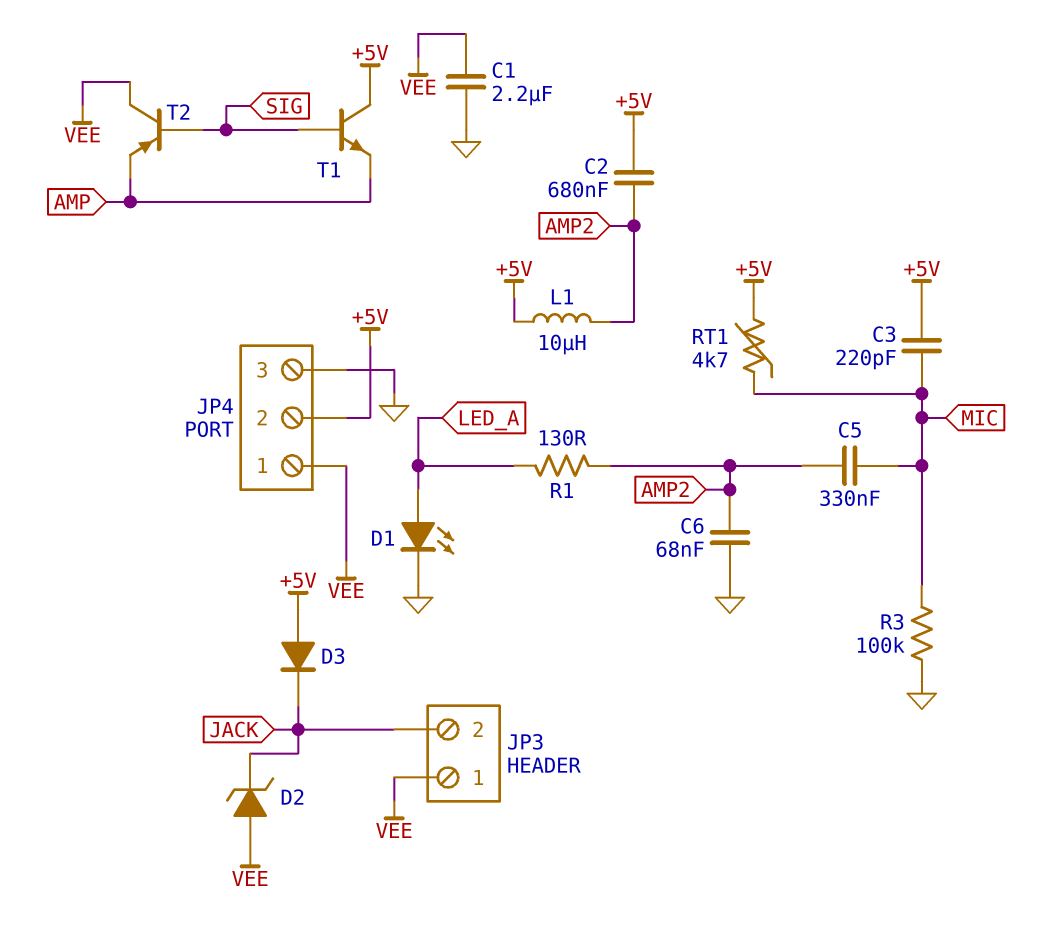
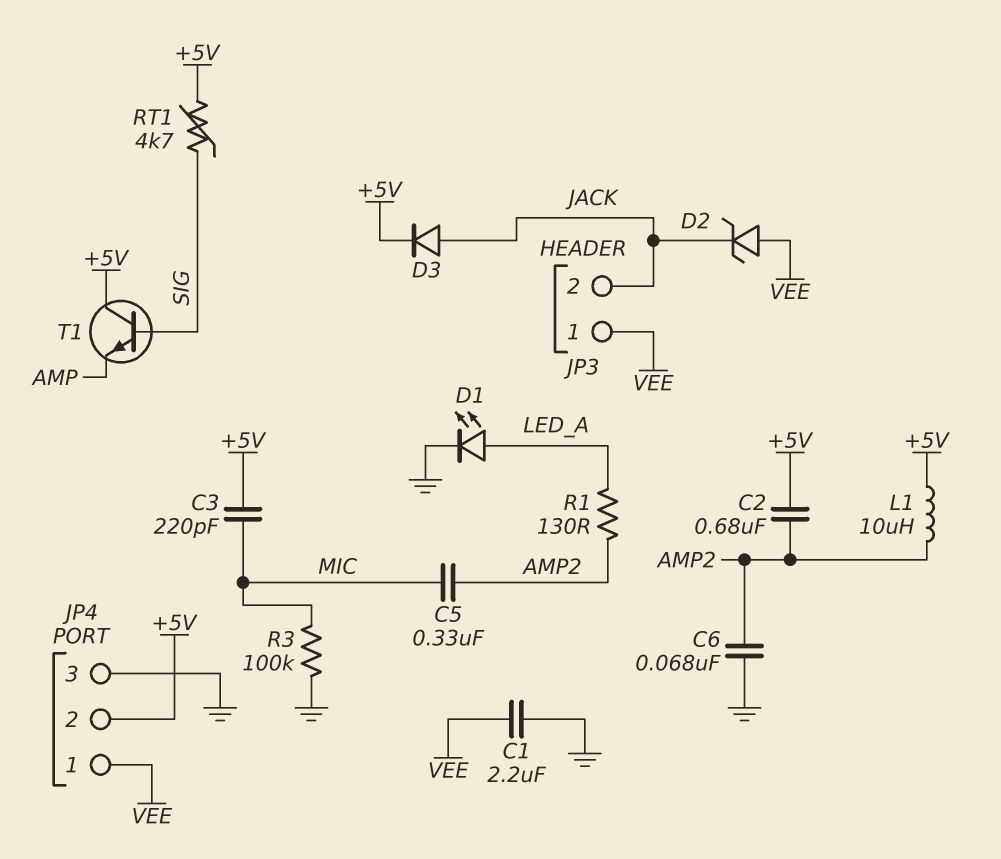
D3: diode (A +5V, K JACK) -> diode (A JACK, K +5V)
RT1: 4.7k (+5V, MIC) -> 4.7k (+5V, SIG)
T2: PNP (B SIG, C VEE, E AMP) -> none

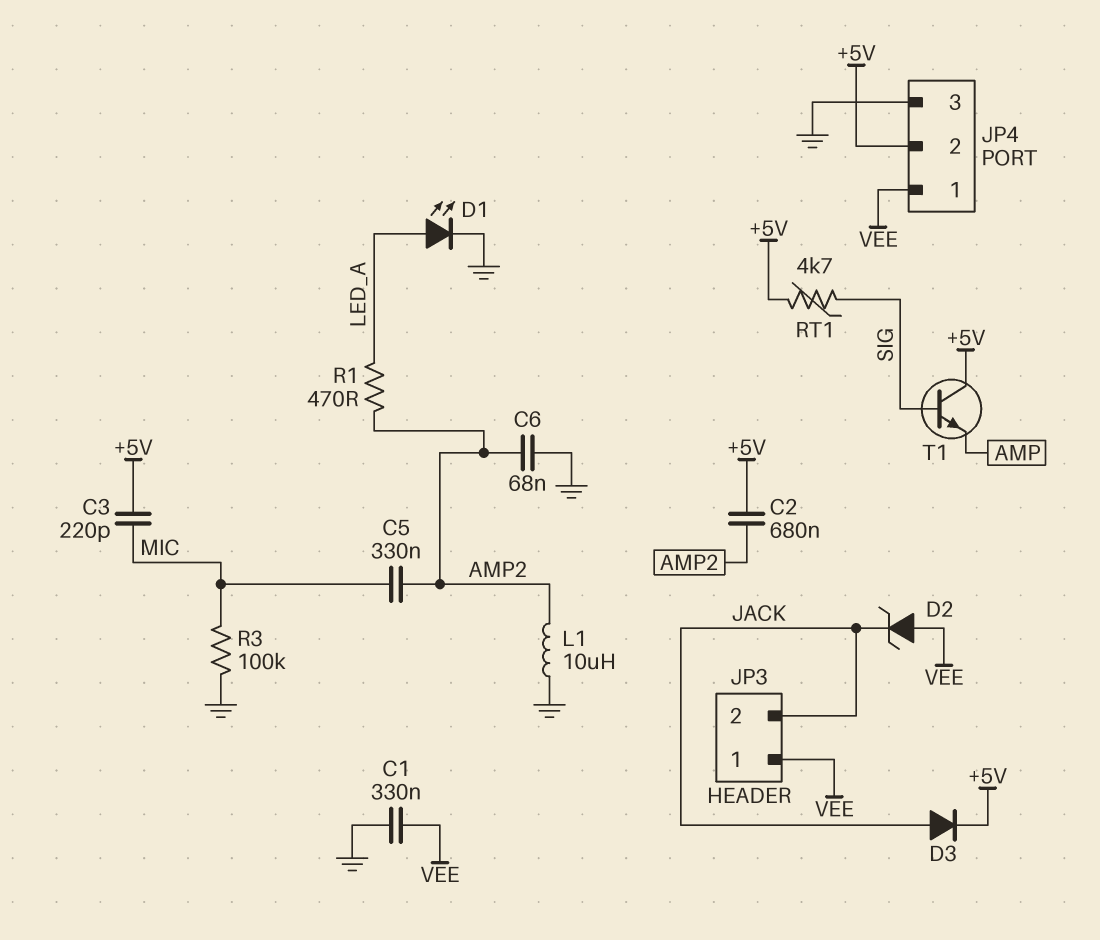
C1: 2.2uF (GND, VEE) -> 330nF (GND, VEE)
L1: 10uH (+5V, AMP2) -> 10uH (AMP2, GND)
R1: 130 (AMP2, LED_A) -> 470 (AMP2, LED_A)

